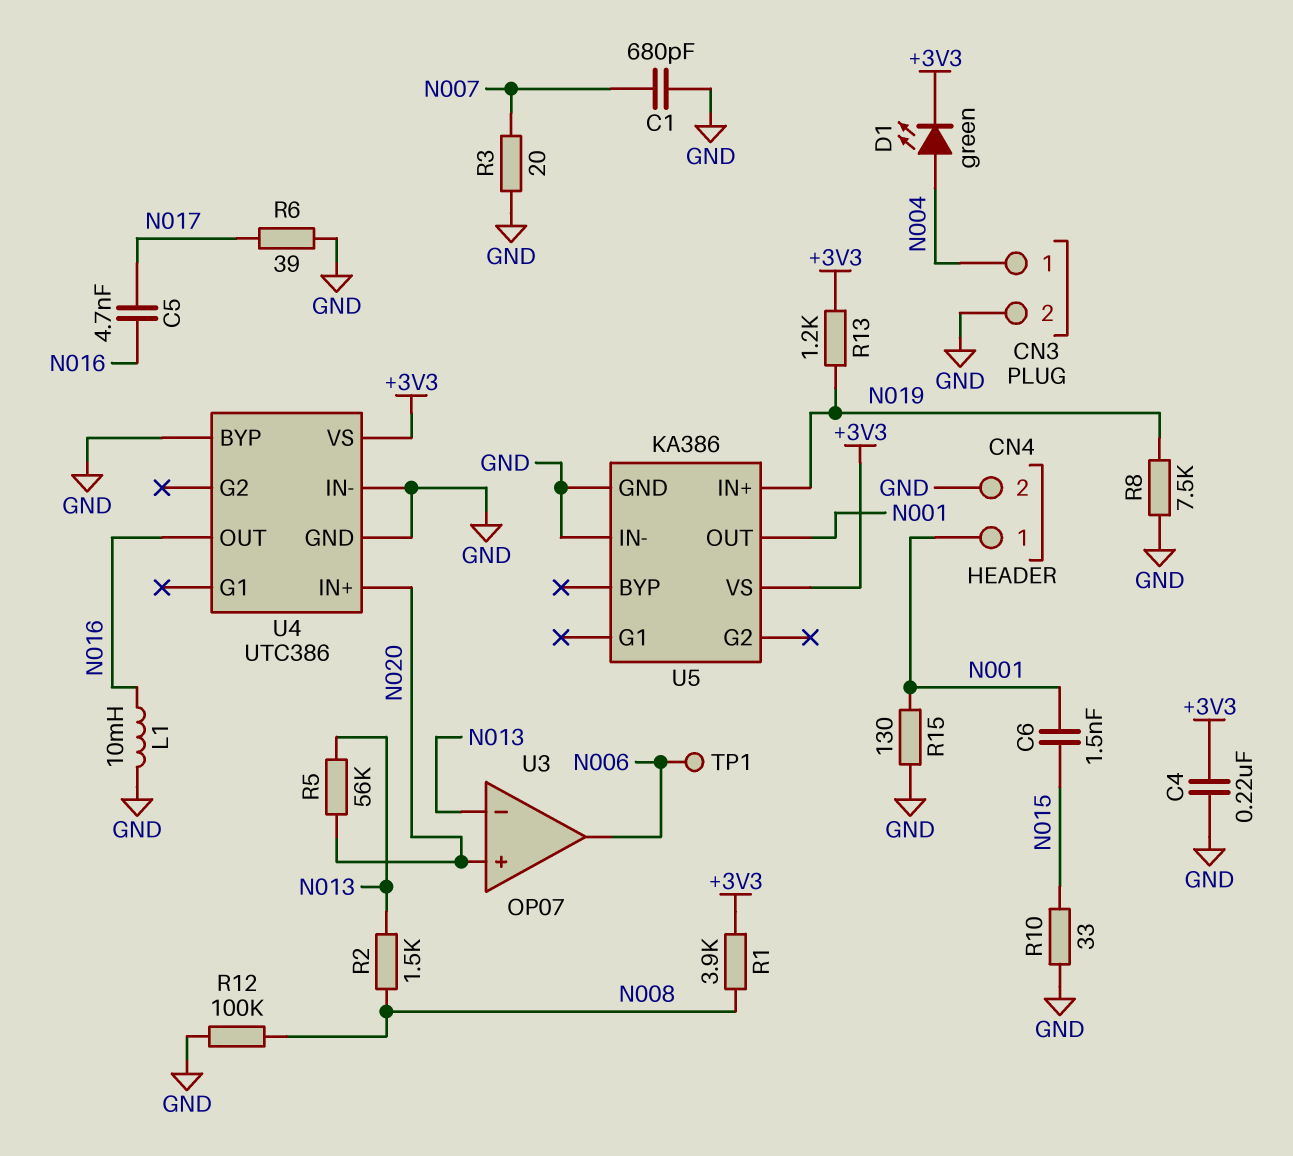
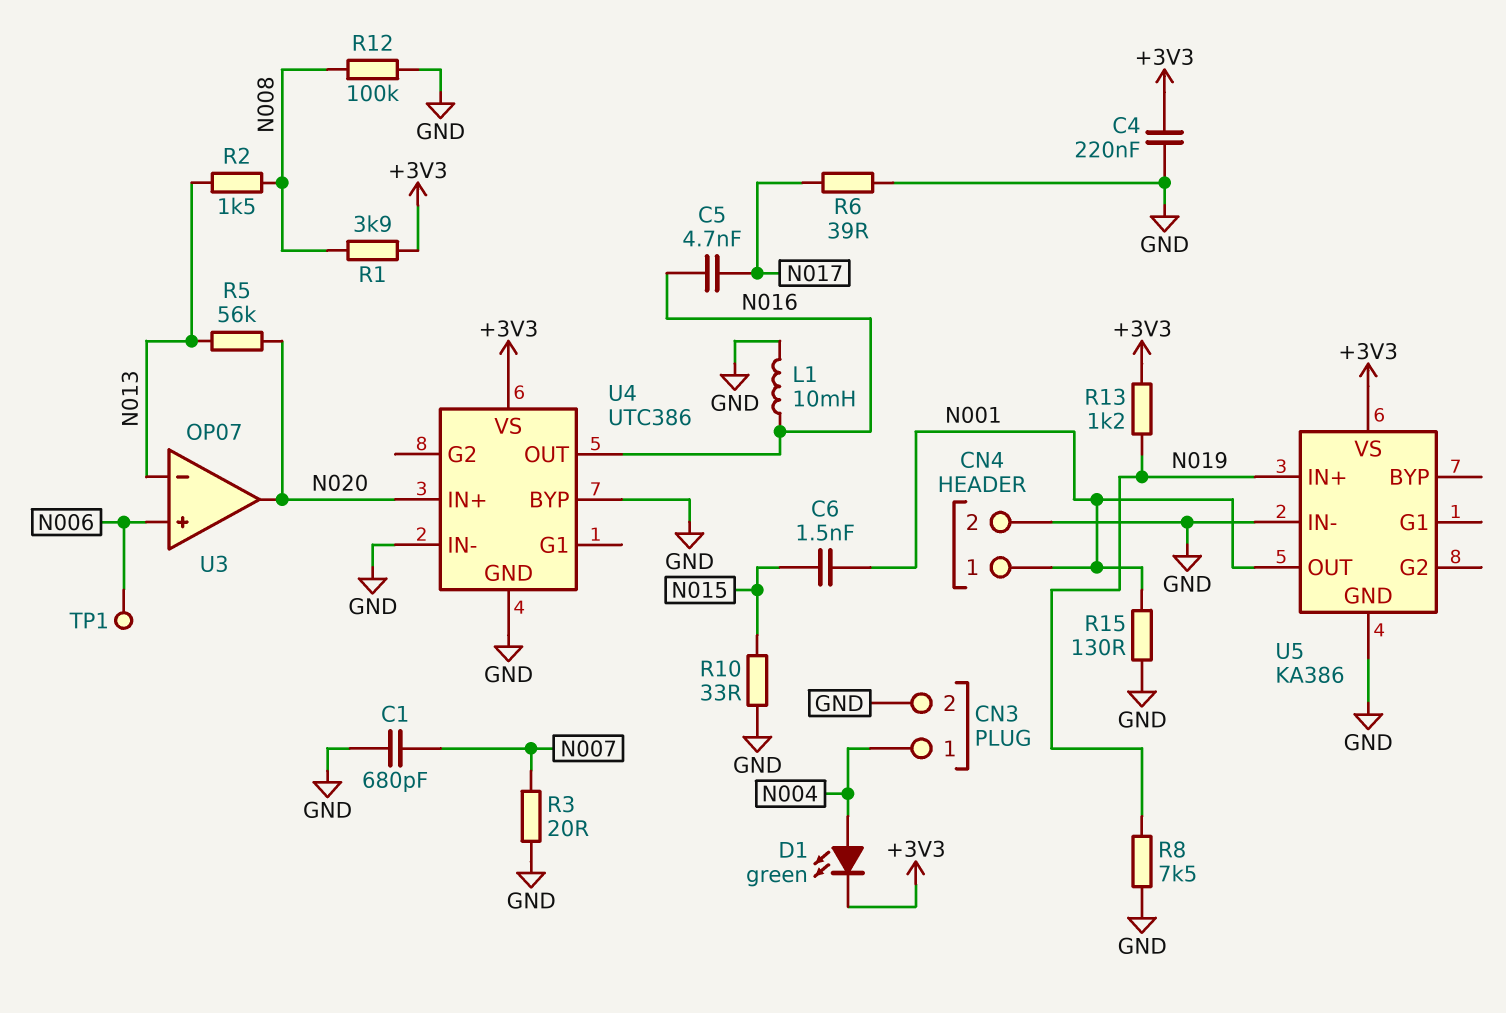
U3 pin in+: N020 -> N006
U3 pin out: N006 -> N020

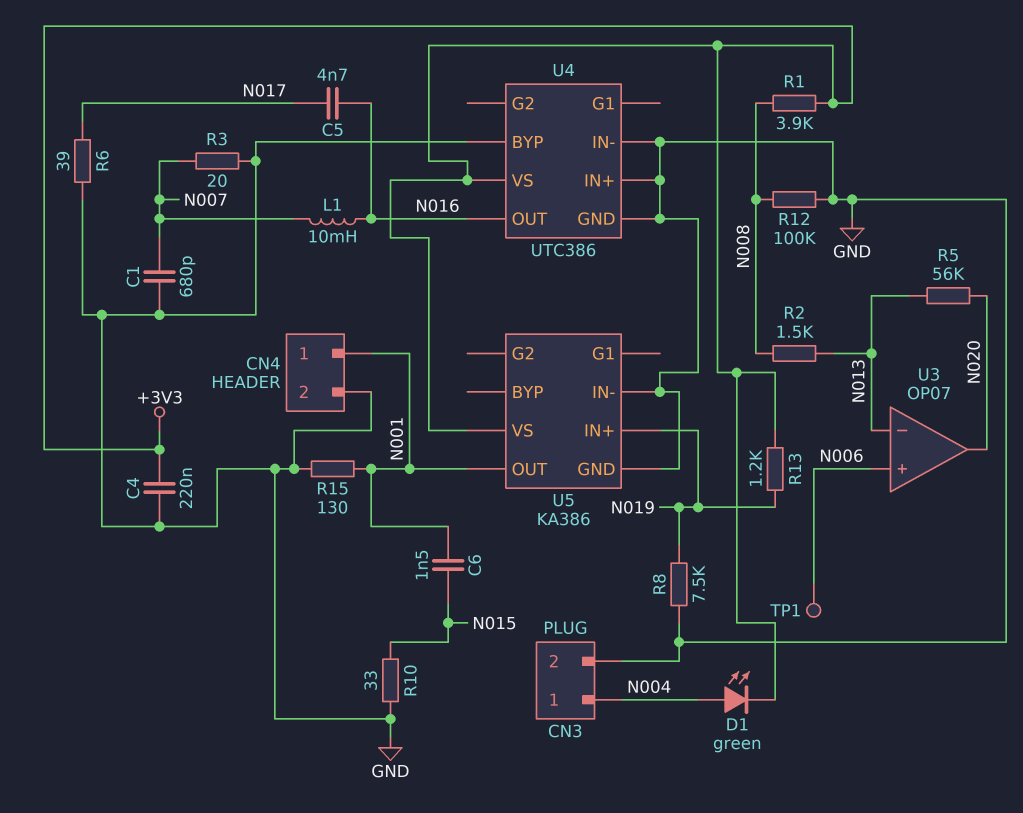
L1: 10mH (GND, N016) -> 10mH (N007, N016)
U4 pin IN+: N020 -> GND

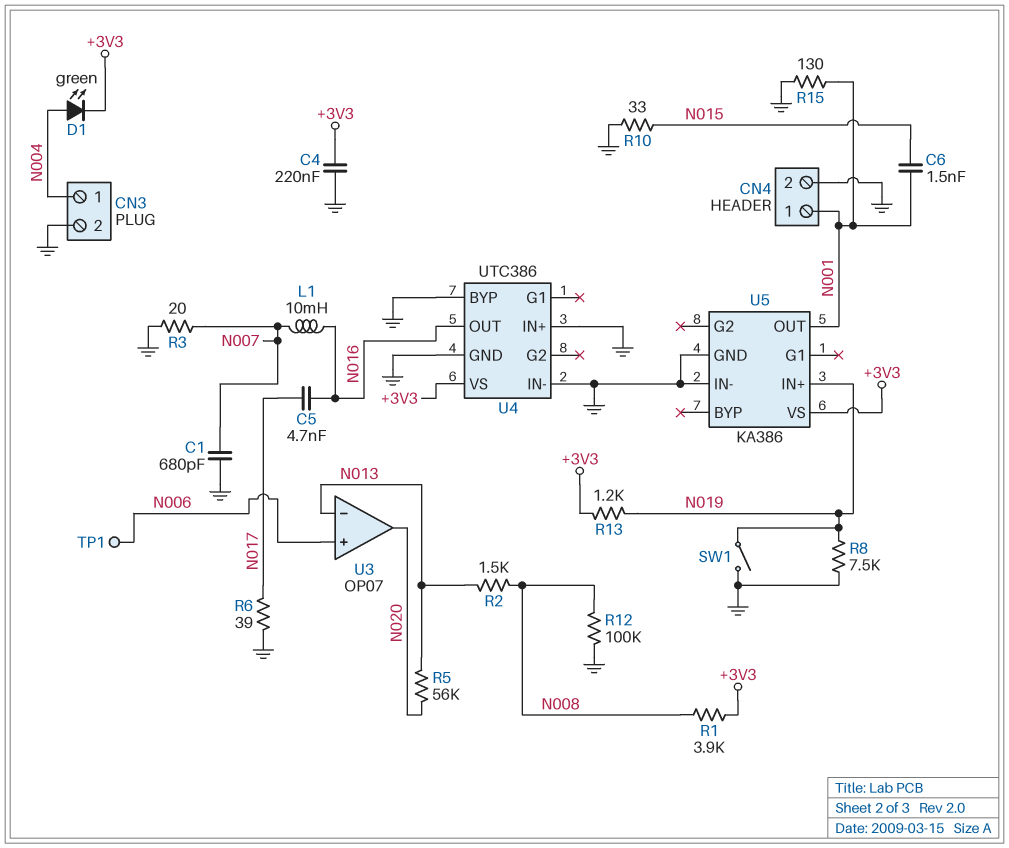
SW1: none -> switch (GND, N019)

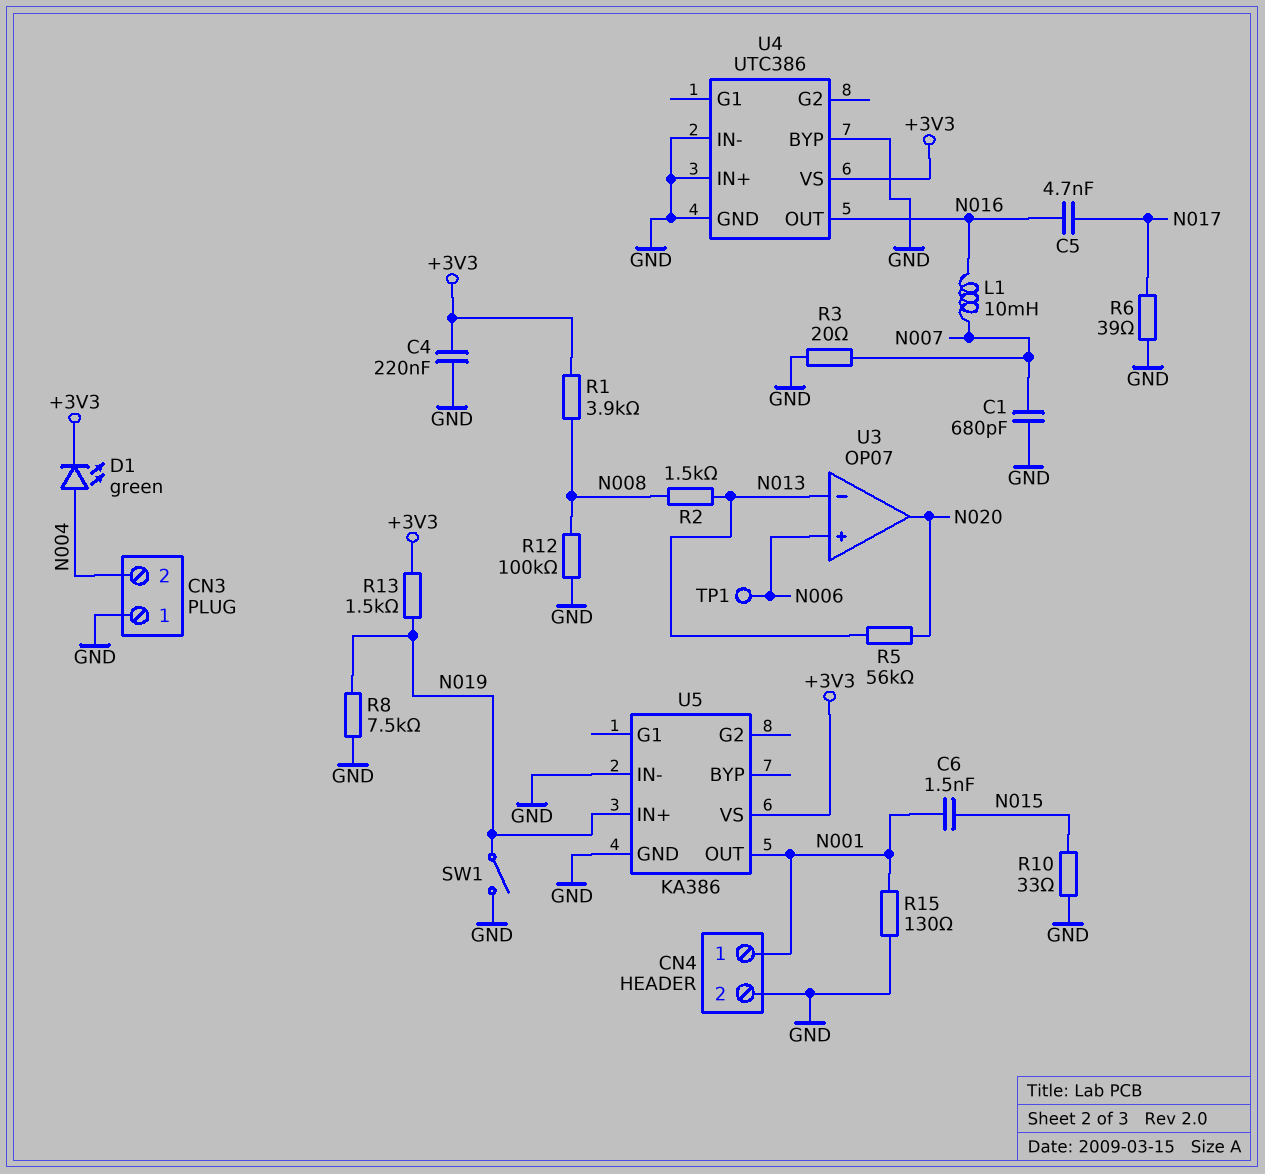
CN3 pin 1: N004 -> GND
CN3 pin 2: GND -> N004
R13: 1.2k (+3V3, N019) -> 1.5k (+3V3, N019)

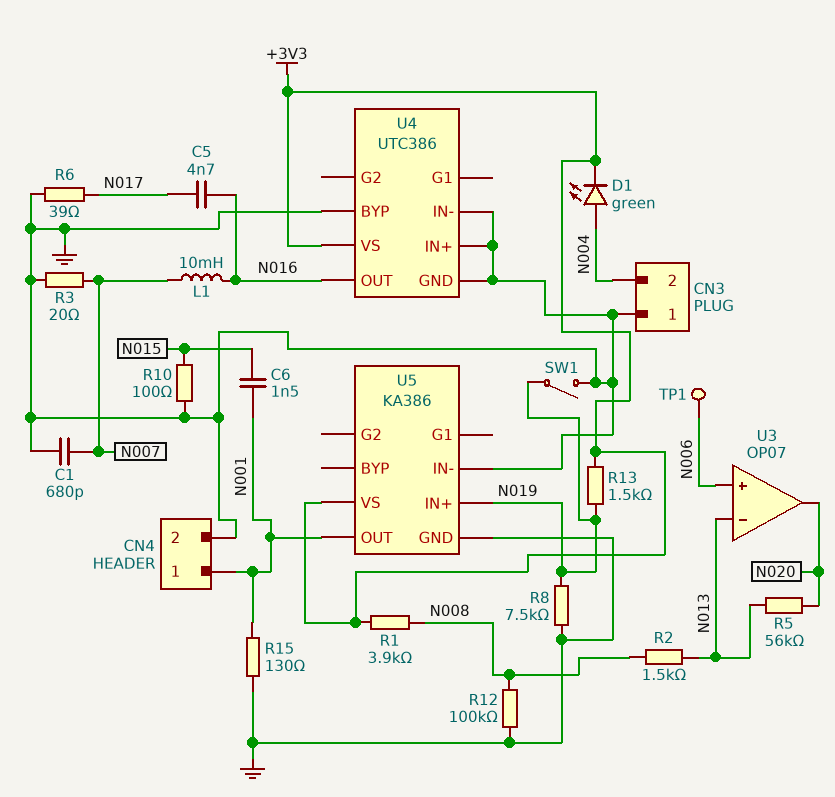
C4: 220nF (+3V3, GND) -> none
R10: 33 (GND, N015) -> 100 (GND, N015)

